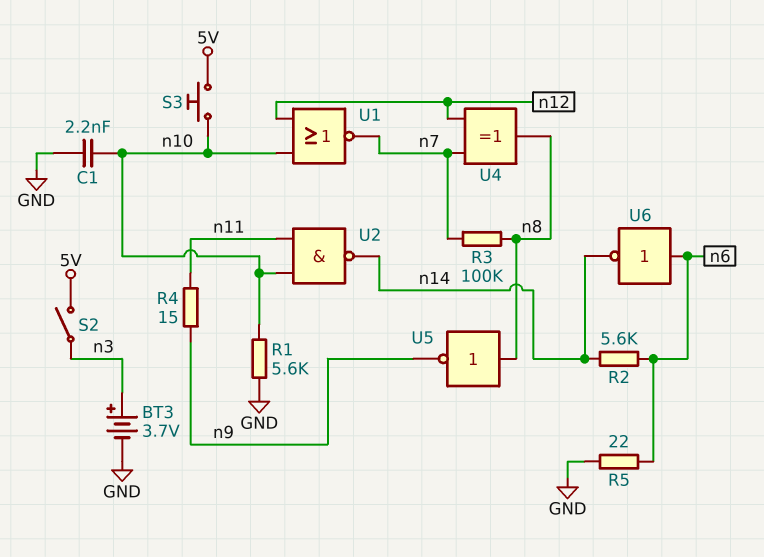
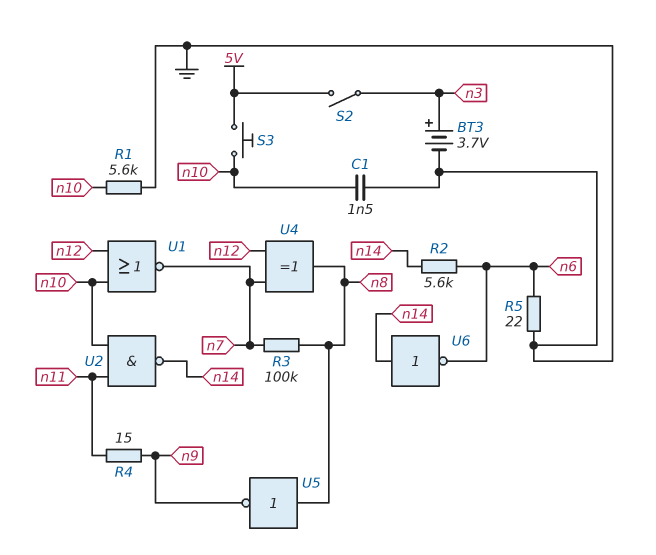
C1: 2.2nF (GND, n10) -> 1.5nF (GND, n10)
U6: NOT (in n6, out n14) -> NOT (in n14, out n6)

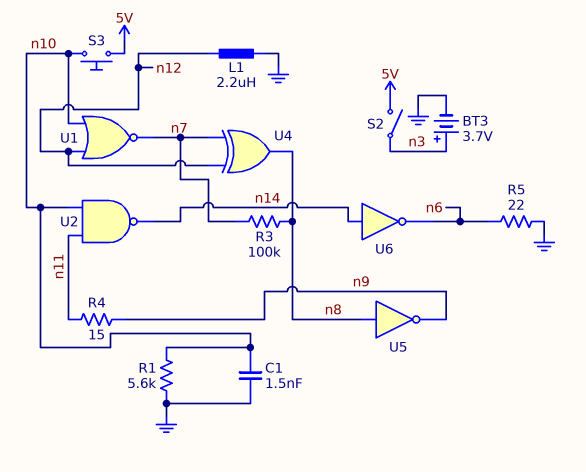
L1: none -> 2.2uH (GND, n12)
R2: 5.6k (n6, n14) -> none

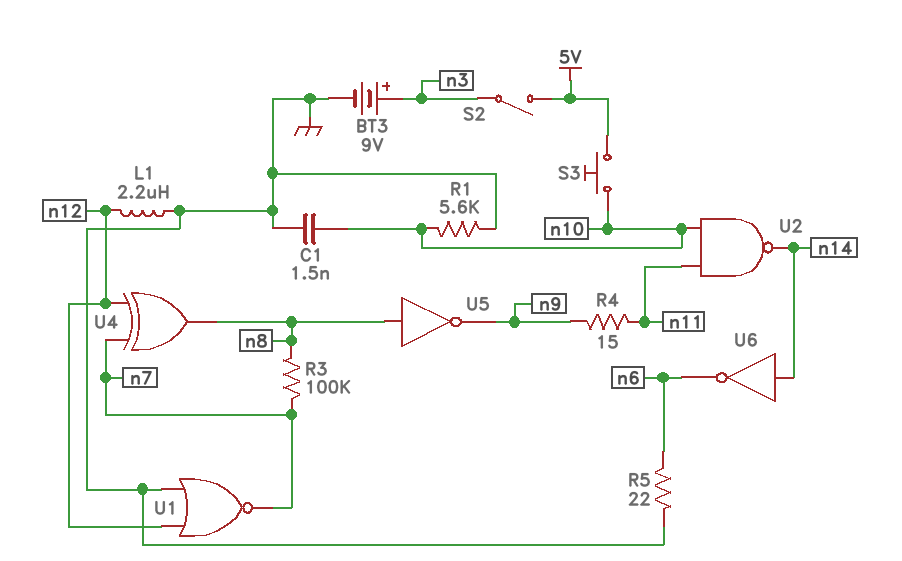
BT3: 3.7V (plus n3, minus GND) -> 9V (plus n3, minus GND)
U1: NOR (in n10, in n12, out n7) -> NOR (in GND, in n12, out n7)

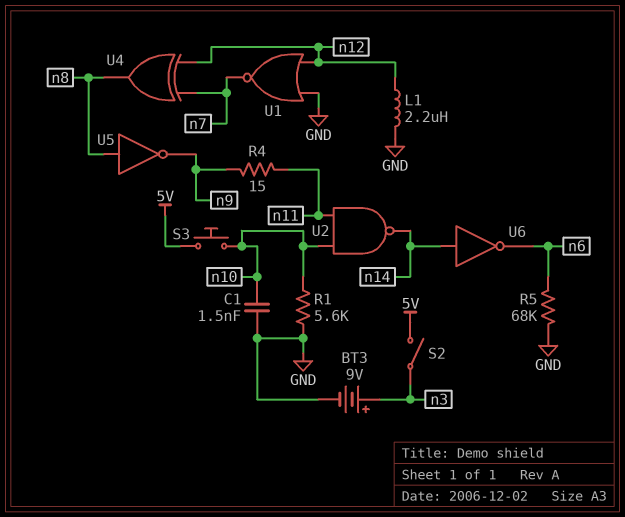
R3: 100k (n7, n8) -> none
R5: 22 (GND, n6) -> 68k (GND, n6)

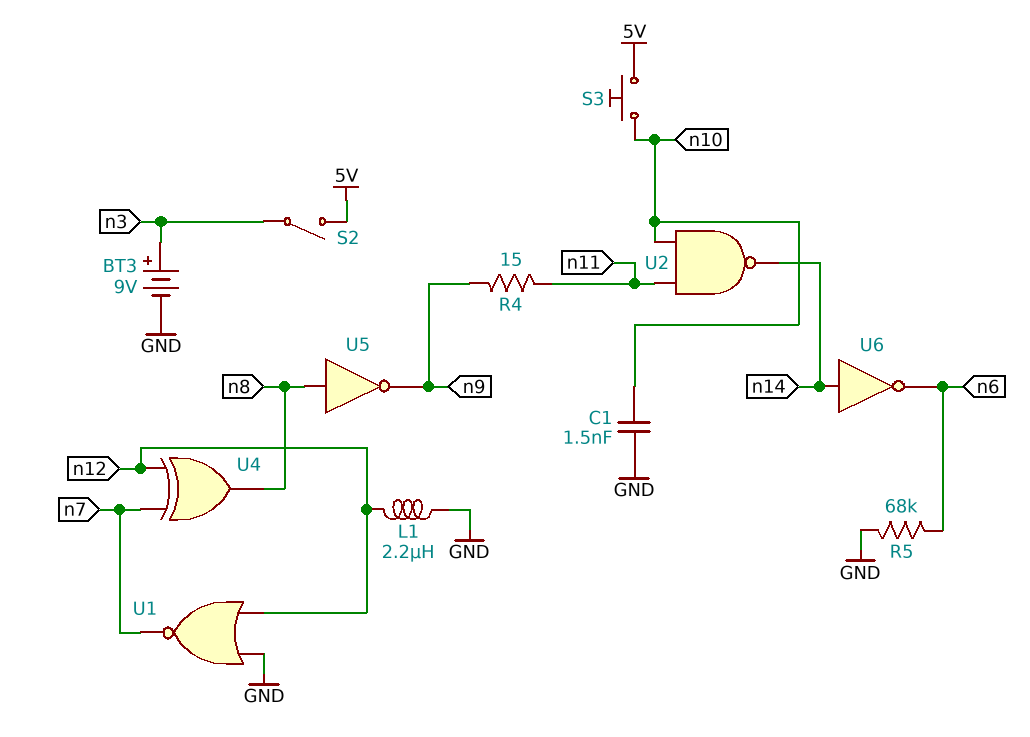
R1: 5.6k (GND, n10) -> none

